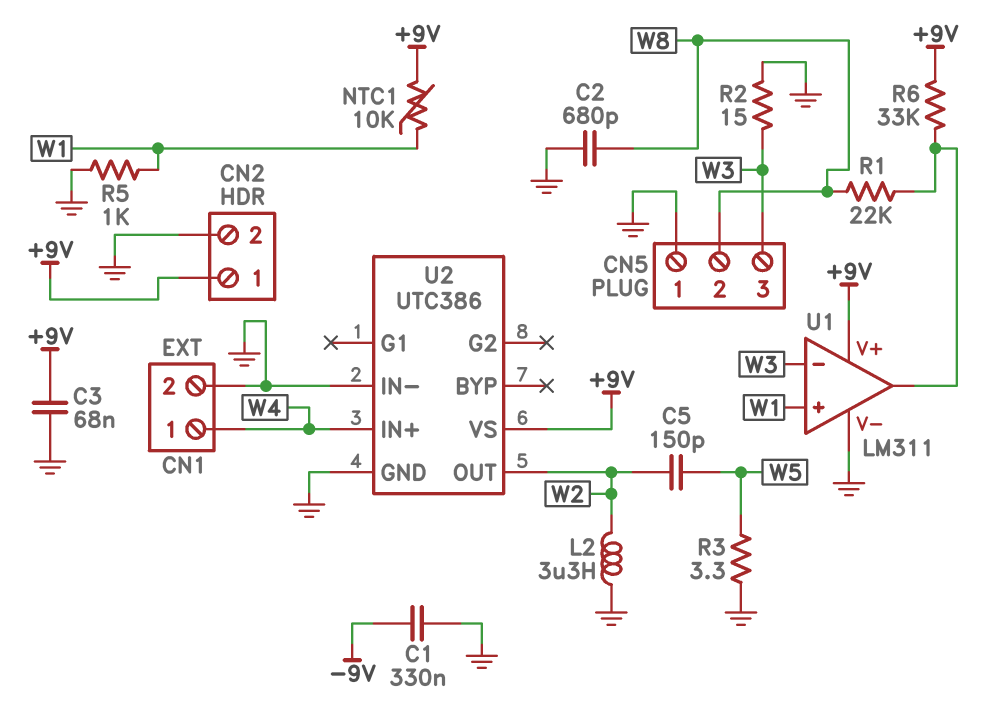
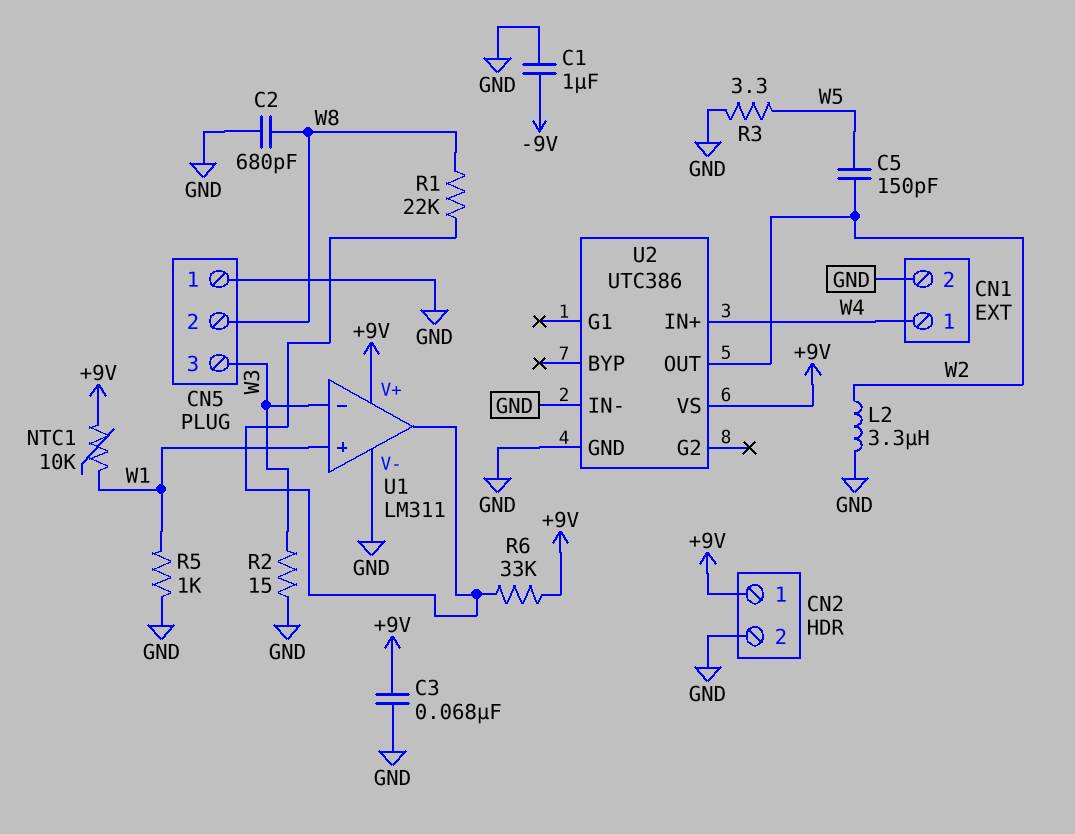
C1: 330nF (-9V, GND) -> 1uF (-9V, GND)

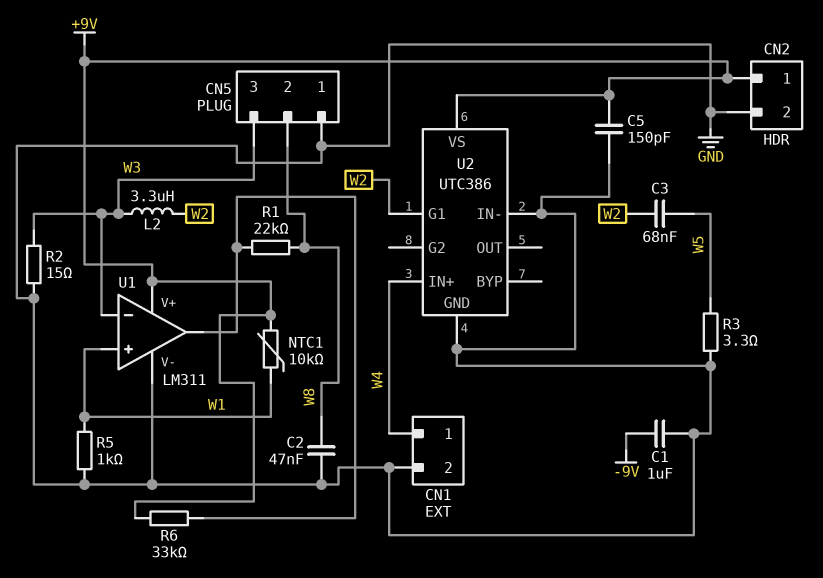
C2: 680pF (GND, W8) -> 47nF (GND, W8)
C3: 68nF (+9V, GND) -> 68nF (W2, W5)
C5: 150pF (W2, W5) -> 150pF (+9V, GND)
L2: 3.3uH (GND, W2) -> 3.3uH (W2, W3)
U2 pin G1: none -> W2
U2 pin OUT: W2 -> none

